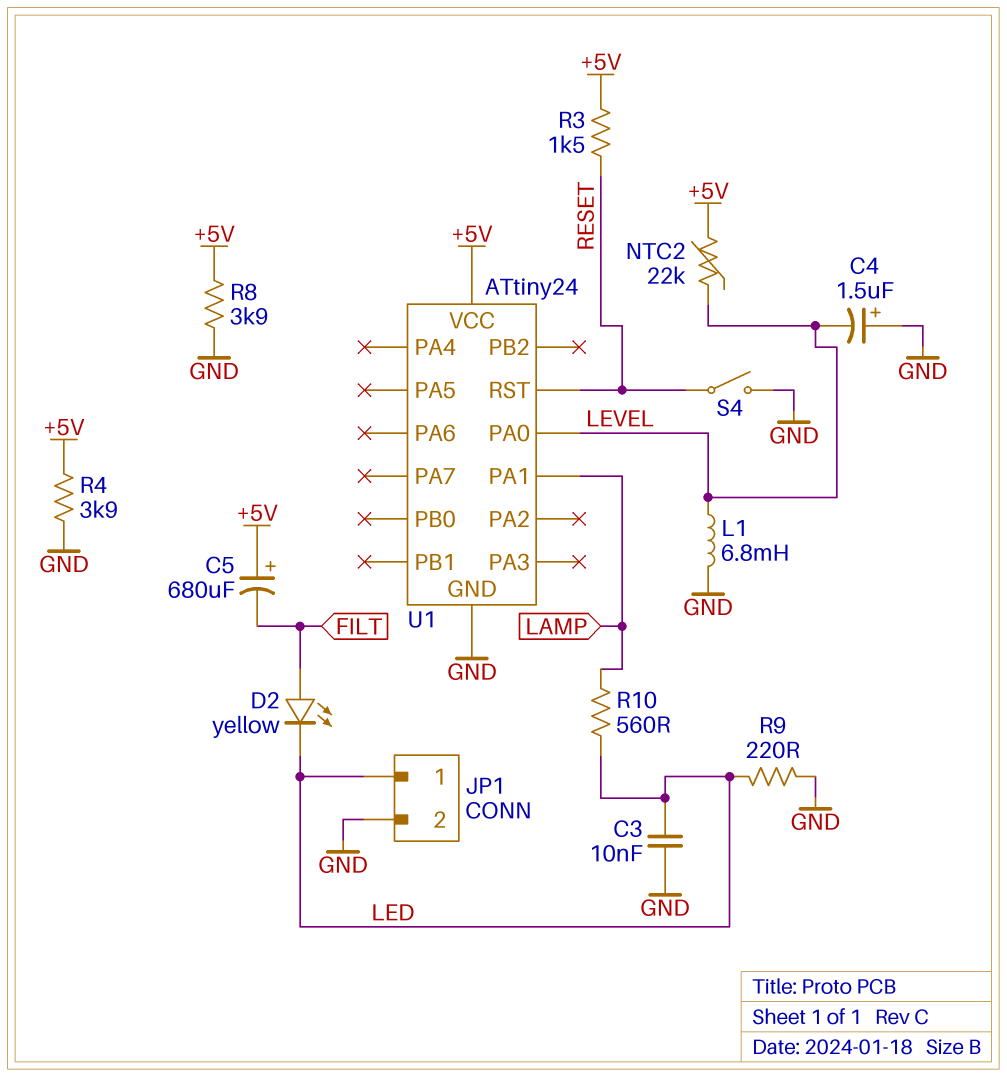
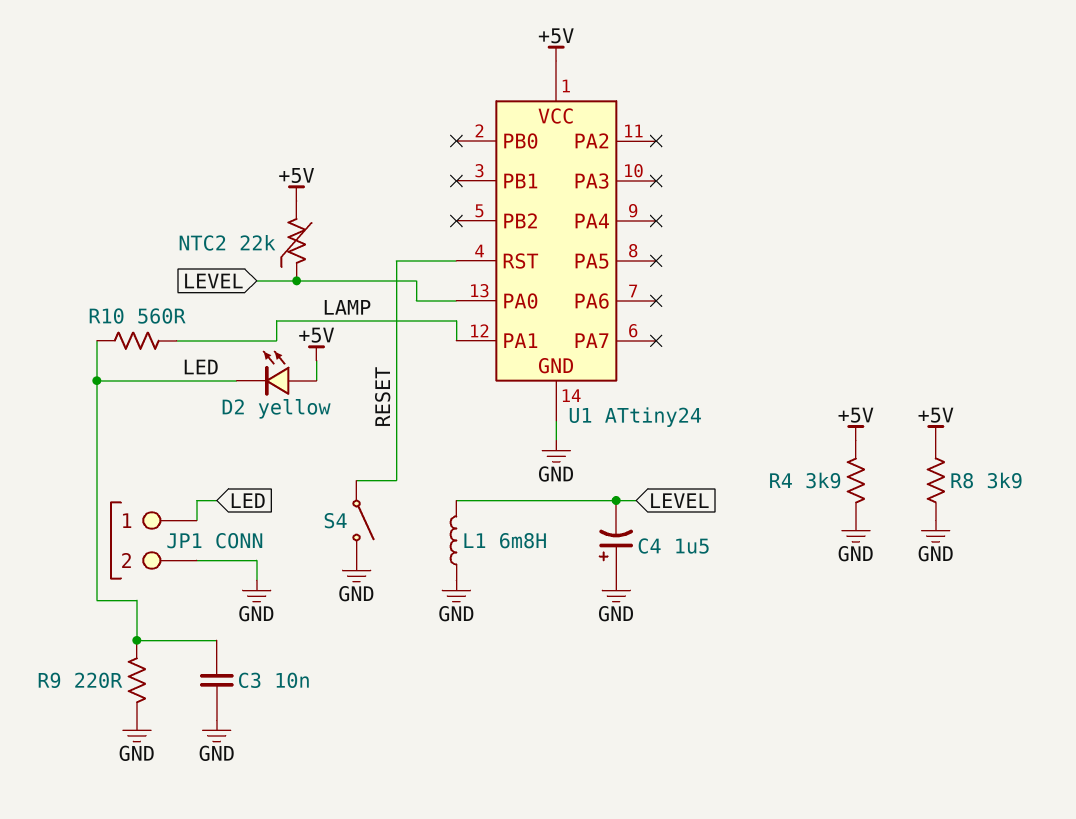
C5: 680uF (plus +5V, minus FILT) -> none
D2: LED yellow (A FILT, K LED) -> LED yellow (A +5V, K LED)
R3: 1.5k (+5V, RESET) -> none

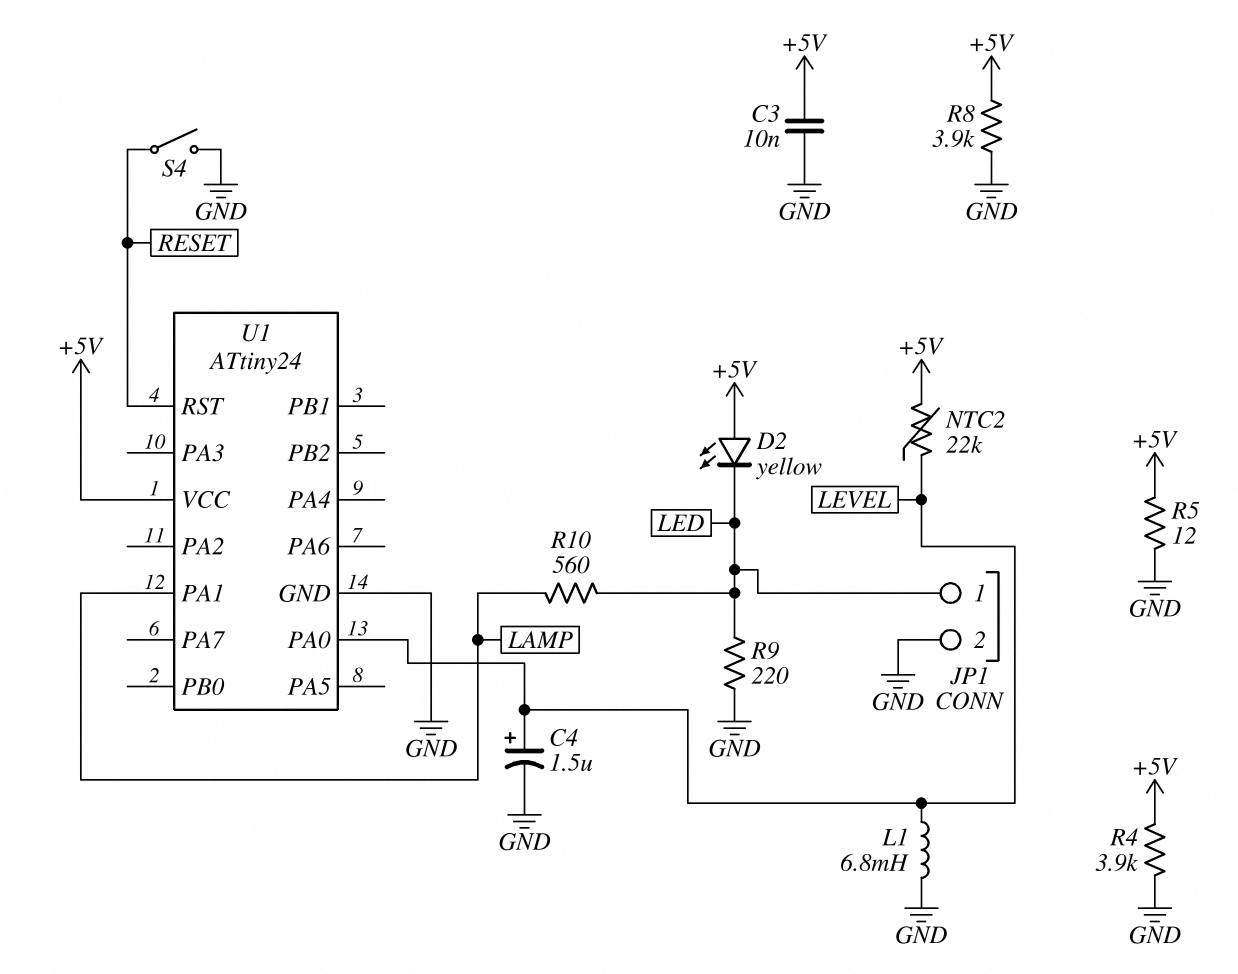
C3: 10nF (GND, LED) -> 10nF (+5V, GND)
C4: 1.5uF (plus GND, minus LEVEL) -> 1.5uF (plus LEVEL, minus GND)
R5: none -> 12 (+5V, GND)

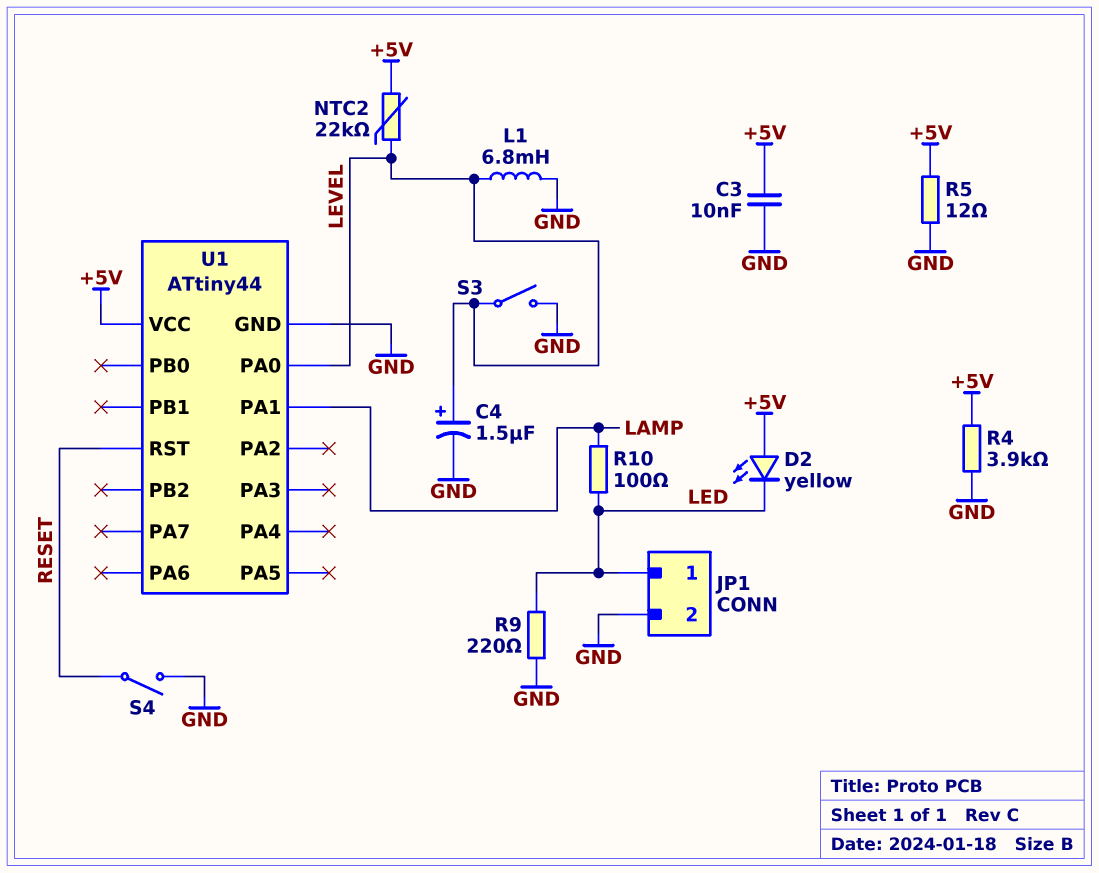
R8: 3.9k (+5V, GND) -> none
R10: 560 (LAMP, LED) -> 100 (LAMP, LED)
S3: none -> switch (GND, LEVEL)
U1: ATtiny24 -> ATtiny44

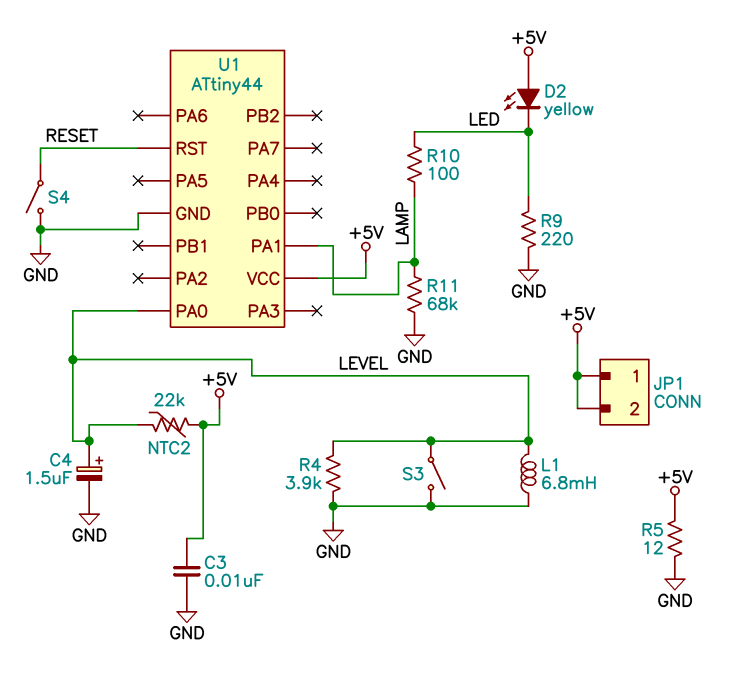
JP1 pin 1: LED -> +5V
JP1 pin 2: GND -> +5V
R4: 3.9k (+5V, GND) -> 3.9k (GND, LEVEL)
R11: none -> 68k (GND, LAMP)

